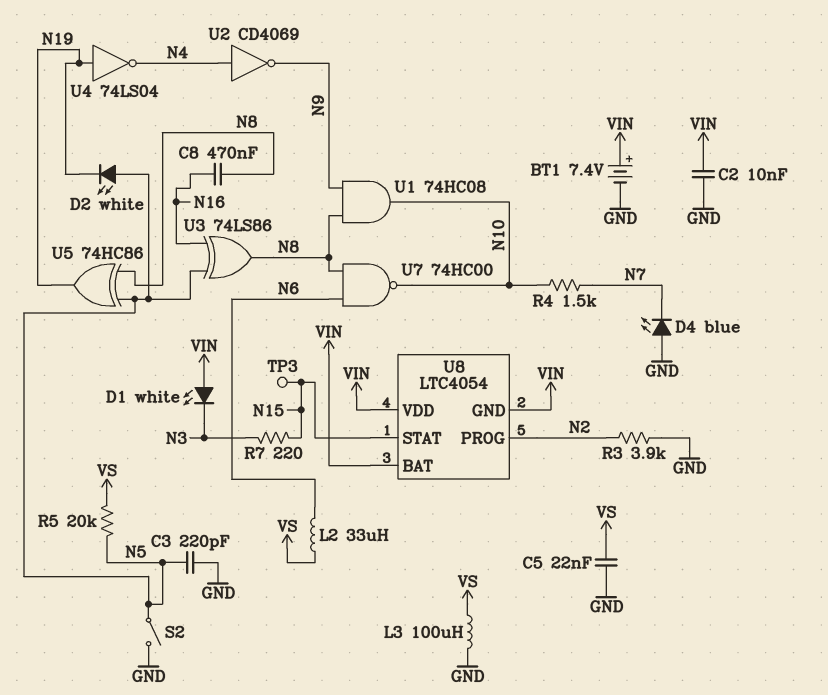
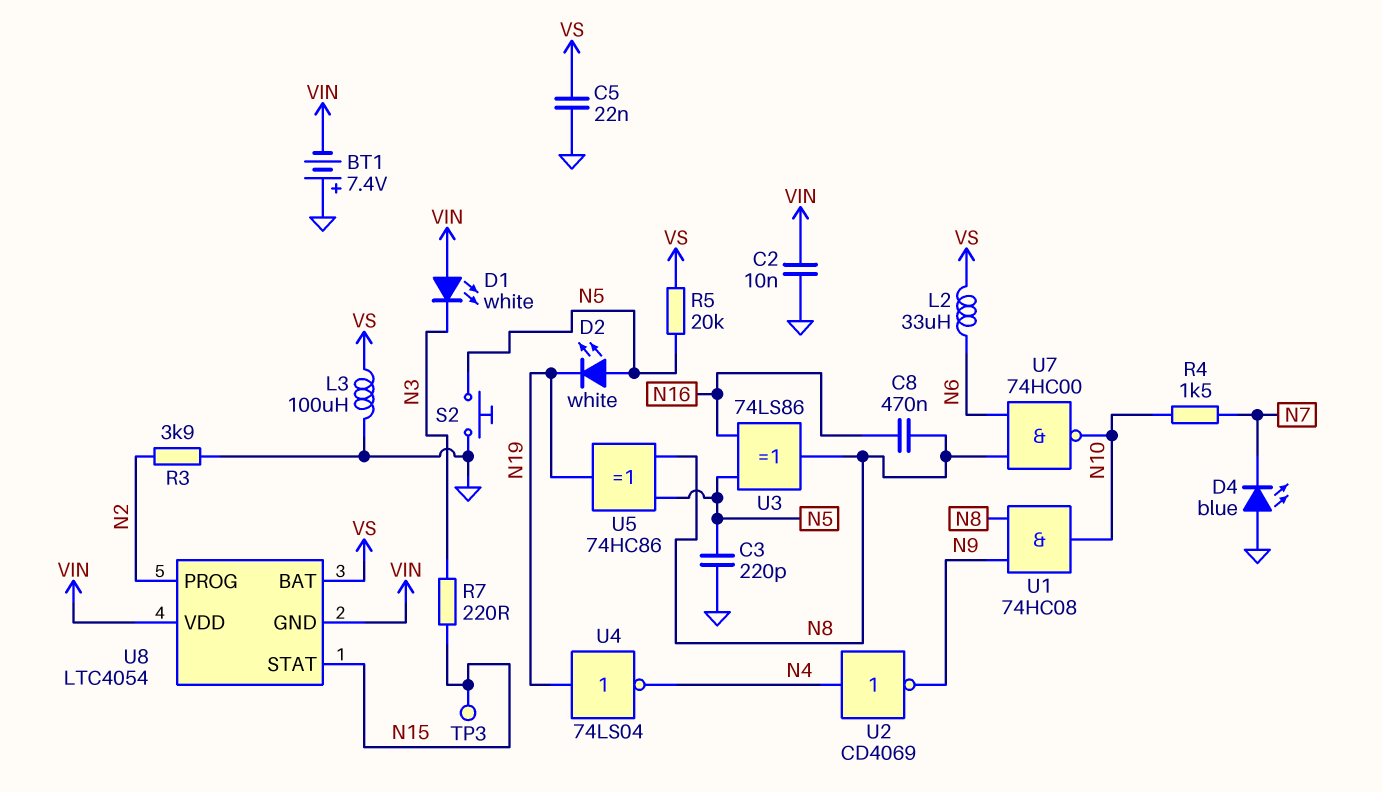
BT1: 7.4V (plus VIN, minus GND) -> 7.4V (plus GND, minus VIN)
S2: switch (GND, N5) -> button (GND, N5)
U8 pin BAT: VIN -> VS

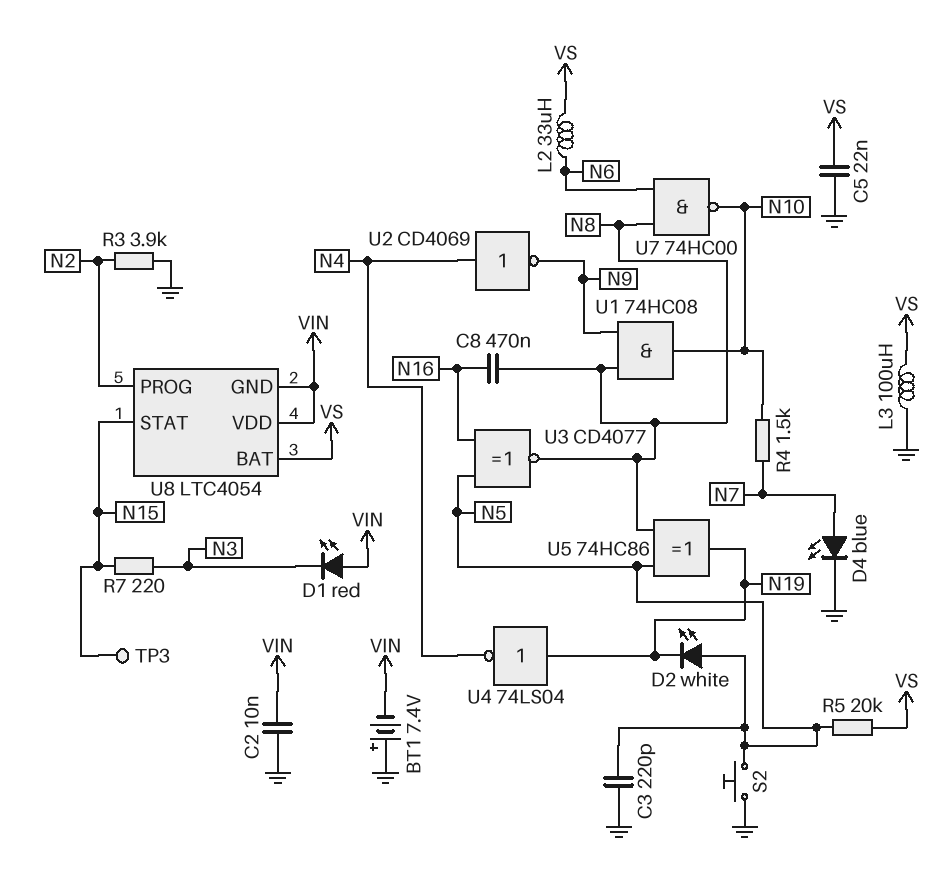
D1: LED white (A VIN, K N3) -> LED red (A VIN, K N3)
D4: LED blue (A GND, K N7) -> LED blue (A N7, K GND)
U3: XOR 74LS86 (in N5, in N16, out N8) -> XNOR CD4077 (in N5, in N16, out N8)

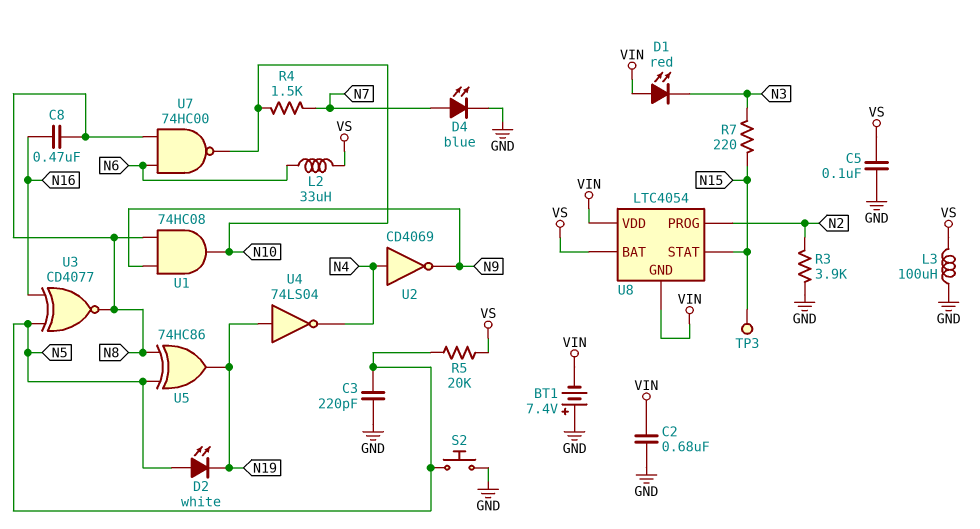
C2: 10nF (GND, VIN) -> 680nF (GND, VIN)
C5: 22nF (GND, VS) -> 100nF (GND, VS)

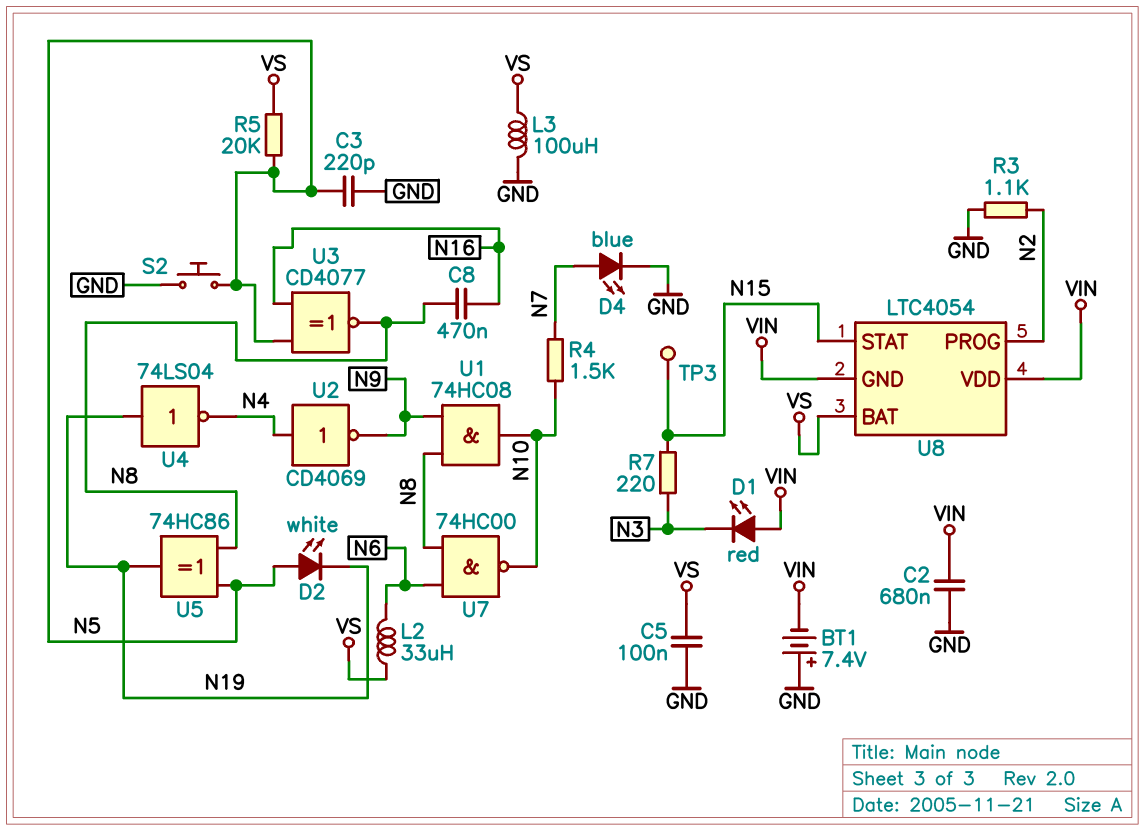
R3: 3.9k (GND, N2) -> 1.1k (GND, N2)

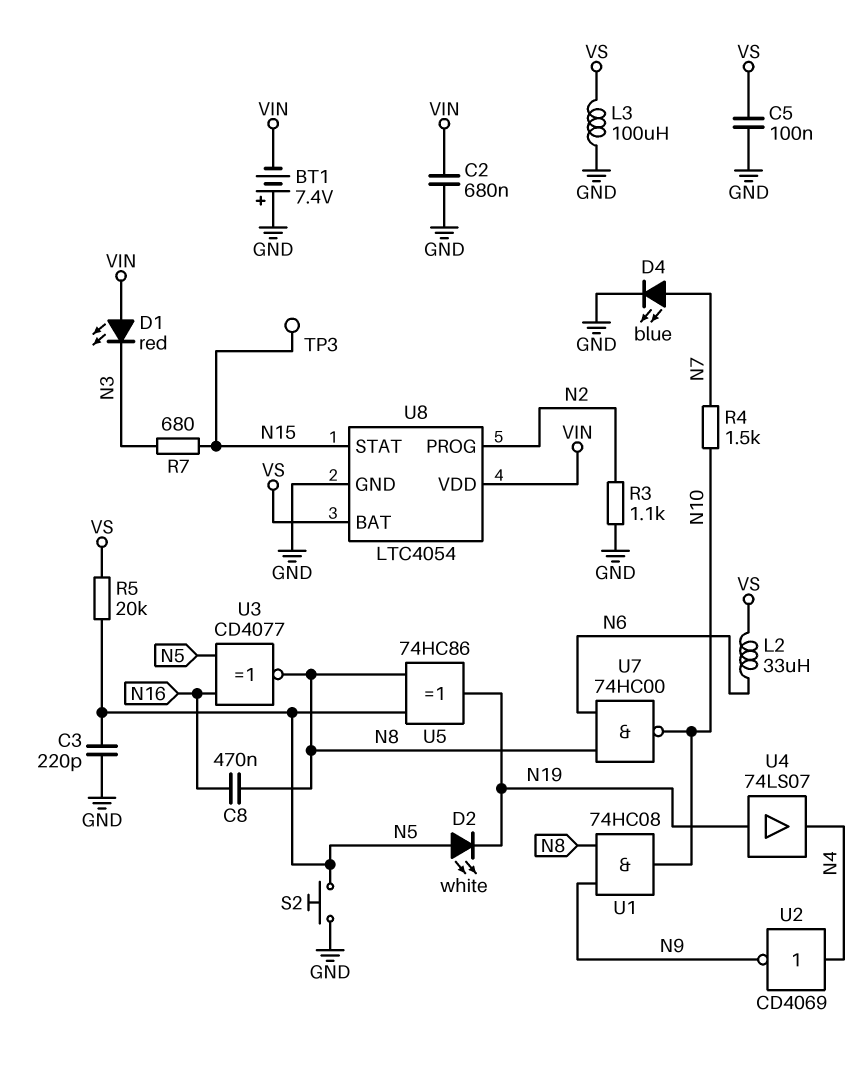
R7: 220 (N3, N15) -> 680 (N3, N15)
U4: NOT 74LS04 (in N19, out N4) -> buffer 74LS07 (in N19, out N4)
U8 pin GND: VIN -> GND

